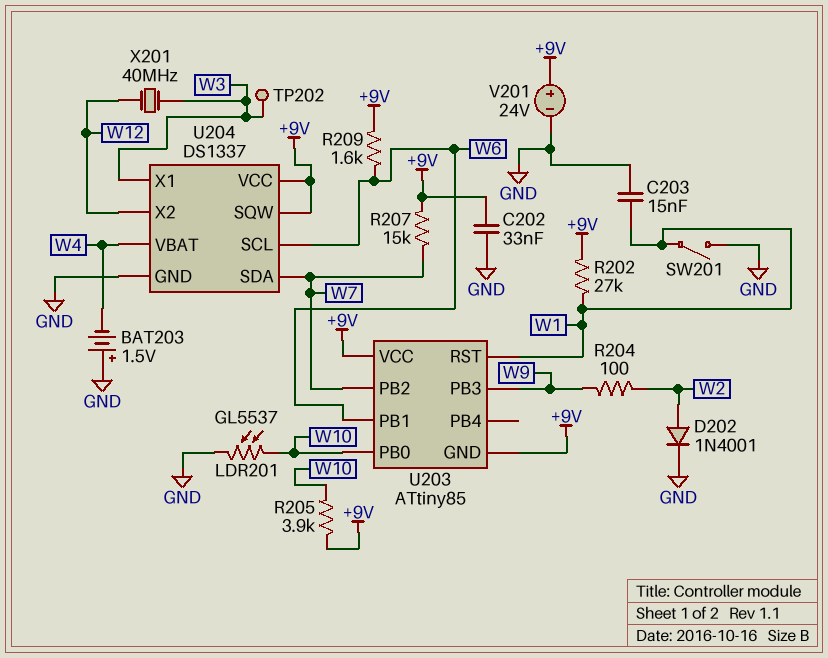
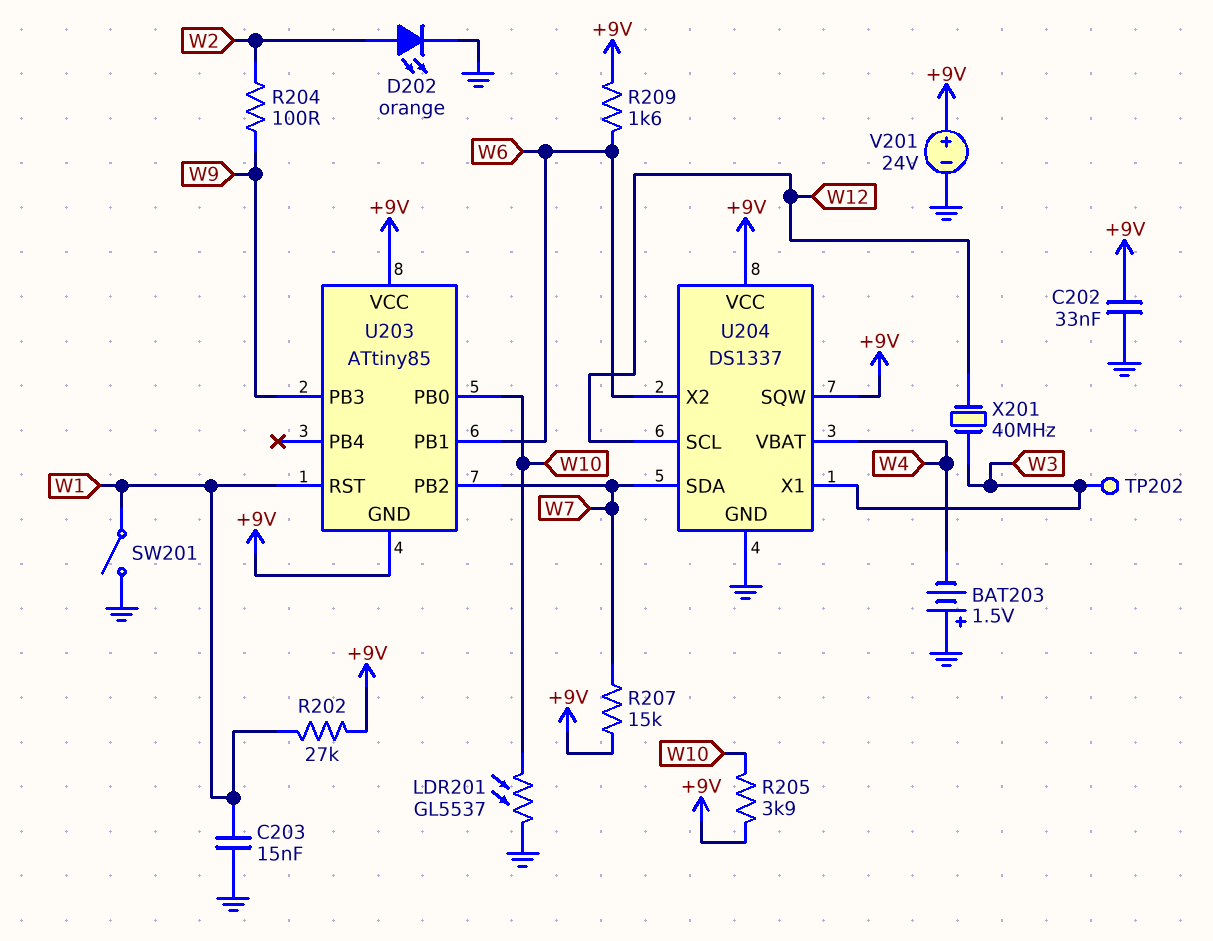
D202: diode 1N4001 (A W2, K GND) -> LED orange (A W2, K GND)
U204 pin SCL: W6 -> W12
U204 pin X2: W12 -> W6

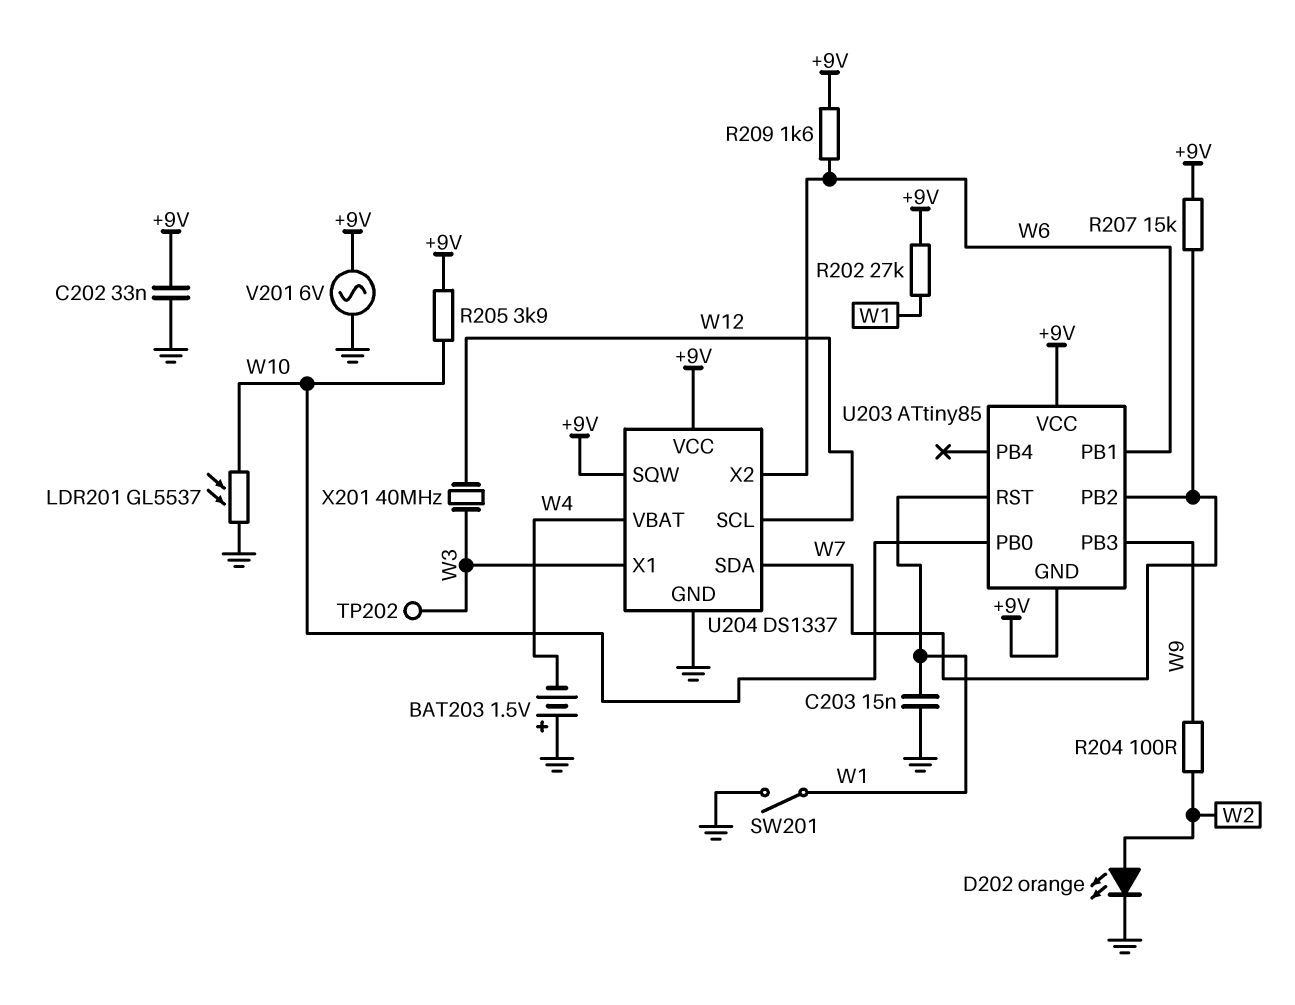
V201: 24V (plus +9V, minus GND) -> AC 6V (+9V, GND)

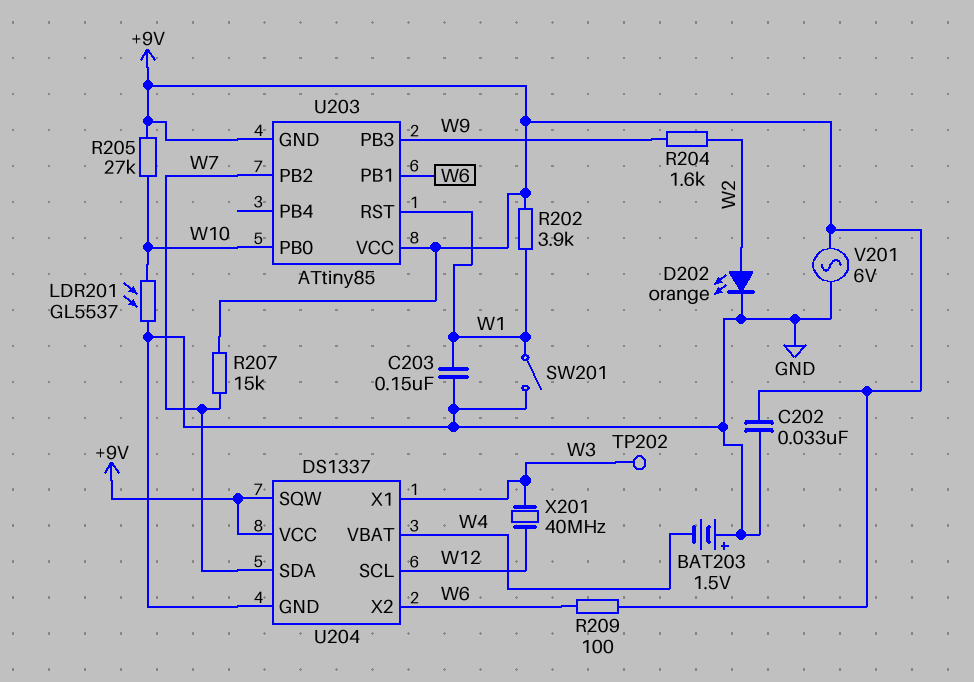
C203: 15nF (GND, W1) -> 150nF (GND, W1)
R202: 27k (+9V, W1) -> 3.9k (+9V, W1)
R204: 100 (W2, W9) -> 1.6k (W2, W9)
R205: 3.9k (+9V, W10) -> 27k (+9V, W10)
R209: 1.6k (+9V, W6) -> 100 (+9V, W6)

